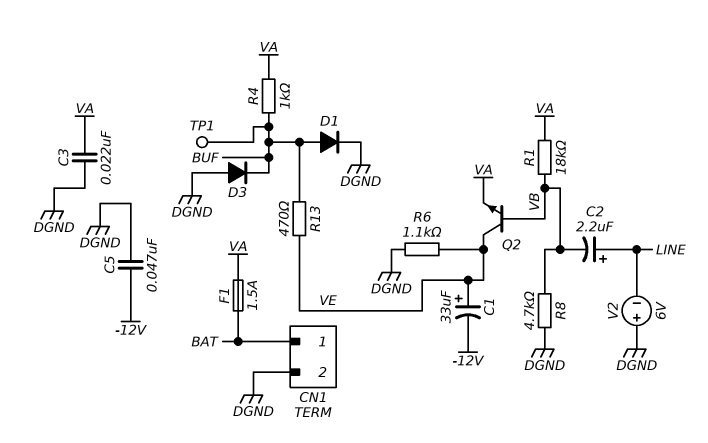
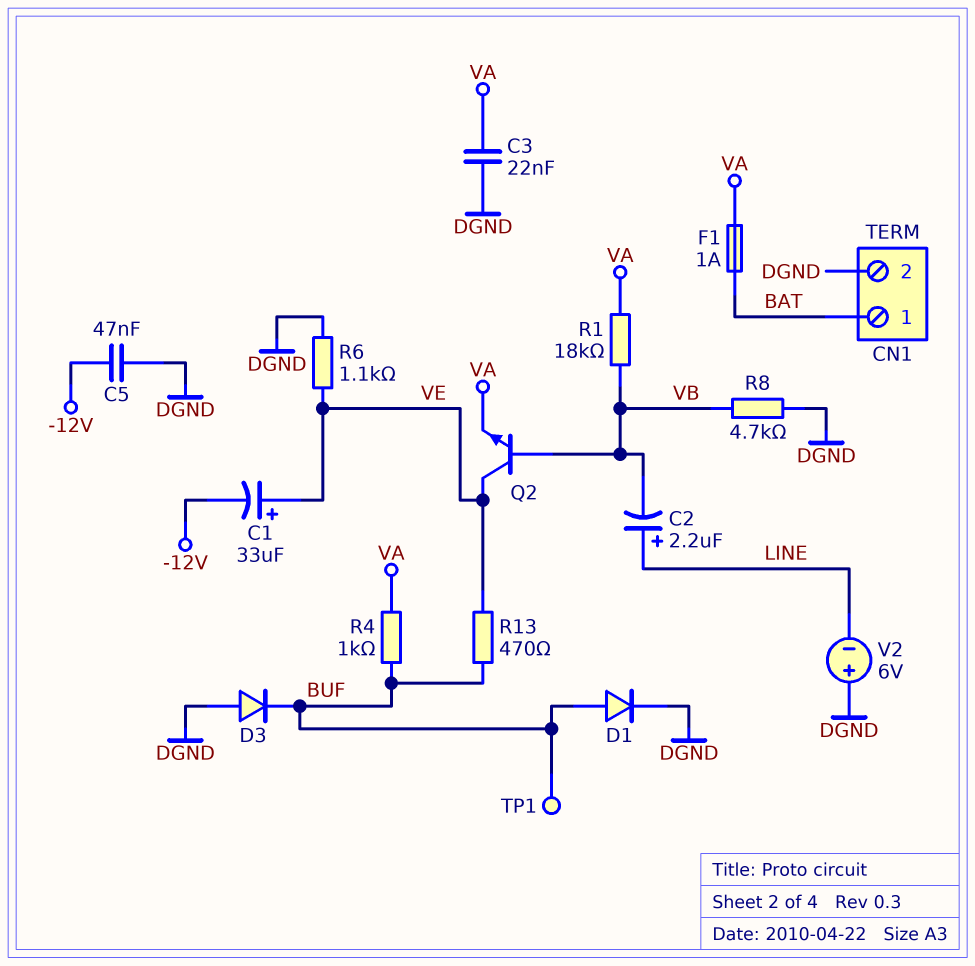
F1: 1.5A (BAT, VA) -> 1A (BAT, VA)

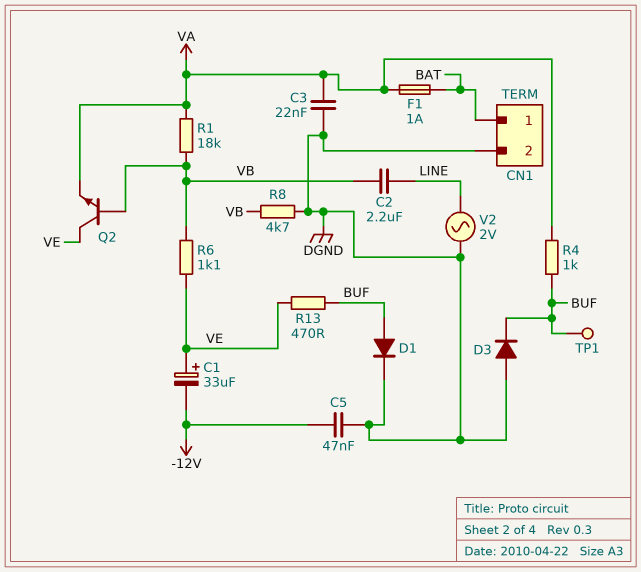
C2: 2.2uF (plus LINE, minus VB) -> 2.2uF (LINE, VB)
R6: 1.1k (DGND, VE) -> 1.1k (VB, VE)
V2: 6V (plus DGND, minus LINE) -> AC 2V (DGND, LINE)

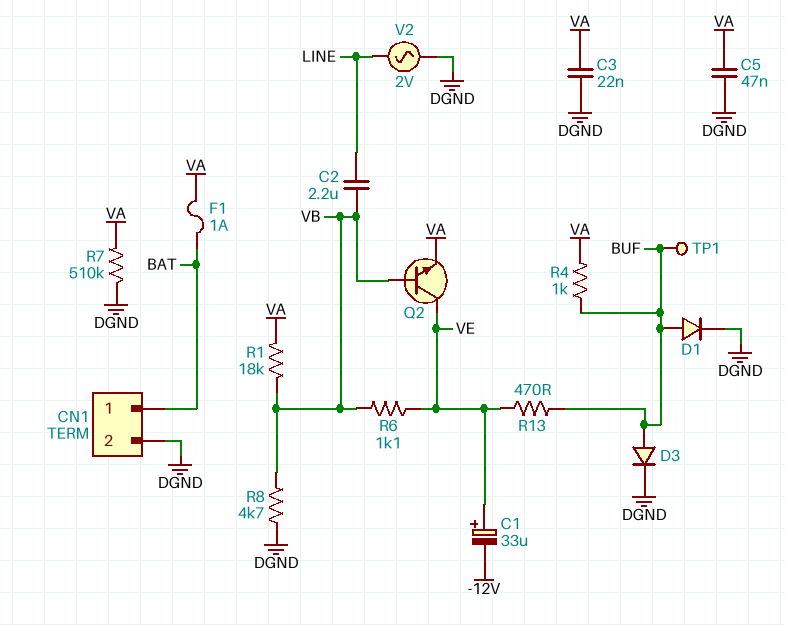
C5: 47nF (-12V, DGND) -> 47nF (DGND, VA)
D3: diode (A DGND, K BUF) -> diode (A BUF, K DGND)
R7: none -> 510k (DGND, VA)

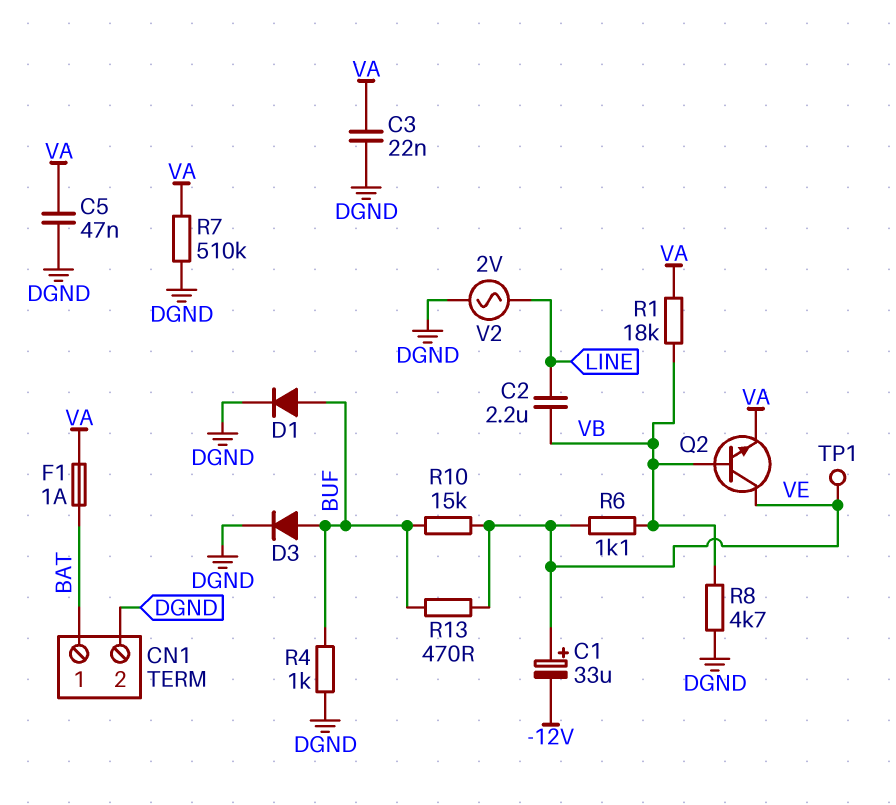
R4: 1k (BUF, VA) -> 1k (BUF, DGND)
R10: none -> 15k (BUF, VE)
TP1: test point (BUF) -> test point (VE)

